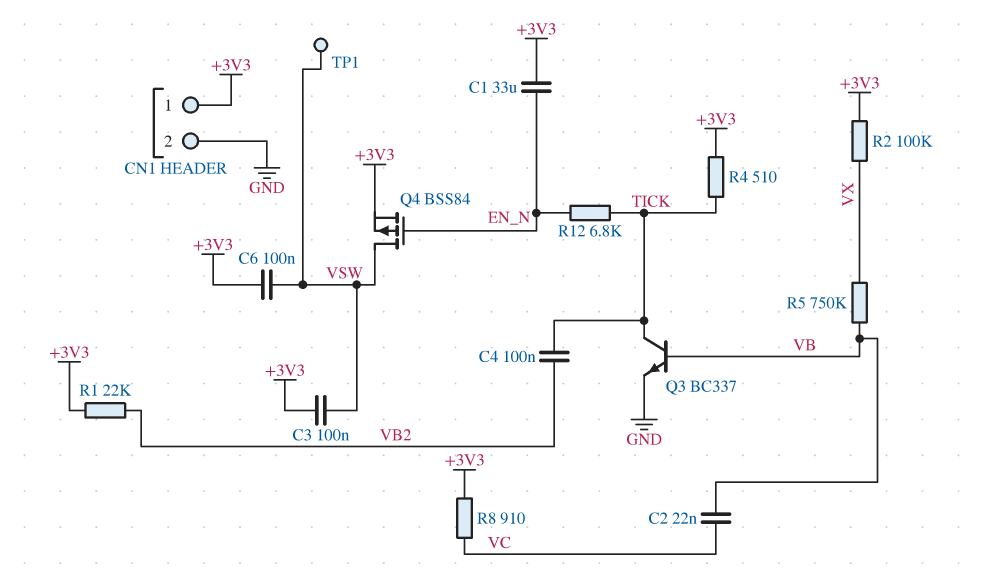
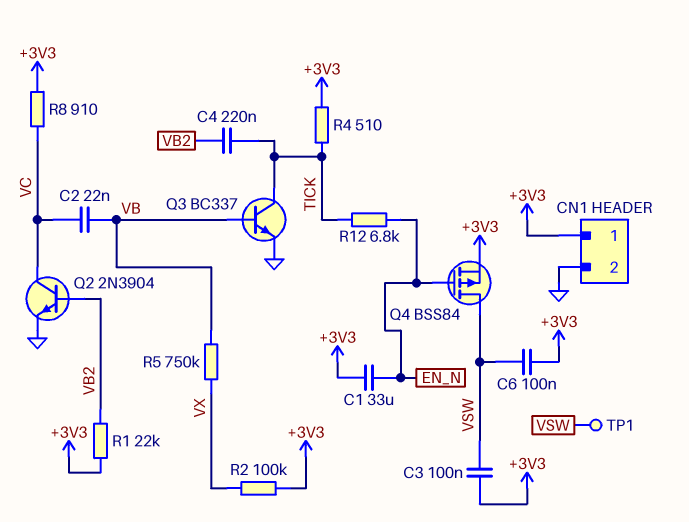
C4: 100nF (TICK, VB2) -> 220nF (TICK, VB2)
Q2: none -> NPN 2N3904 (B VB2, C VC, E GND)

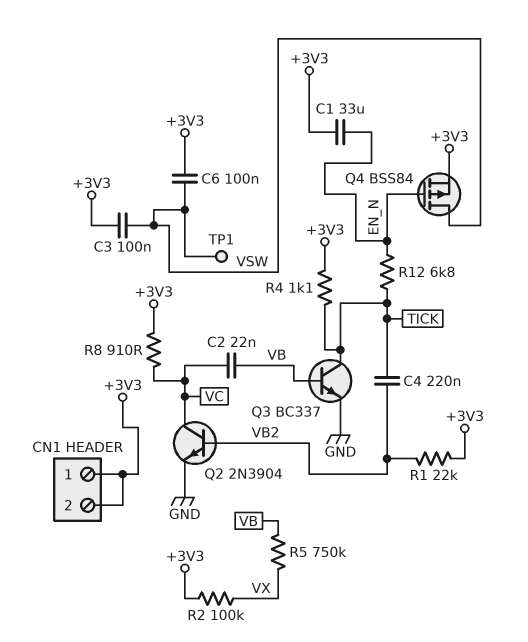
CN1 pin 2: GND -> +3V3
R4: 510 (+3V3, TICK) -> 1.1k (+3V3, TICK)

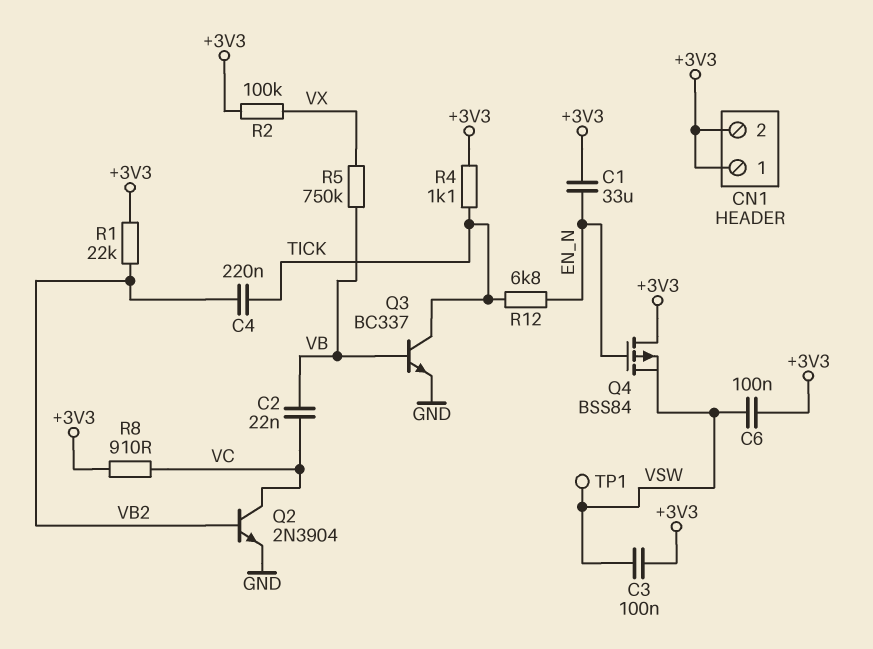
Q4: PMOS BSS84 (G EN_N, D VSW, S +3V3) -> PMOS BSS84 (G EN_N, D +3V3, S VSW)

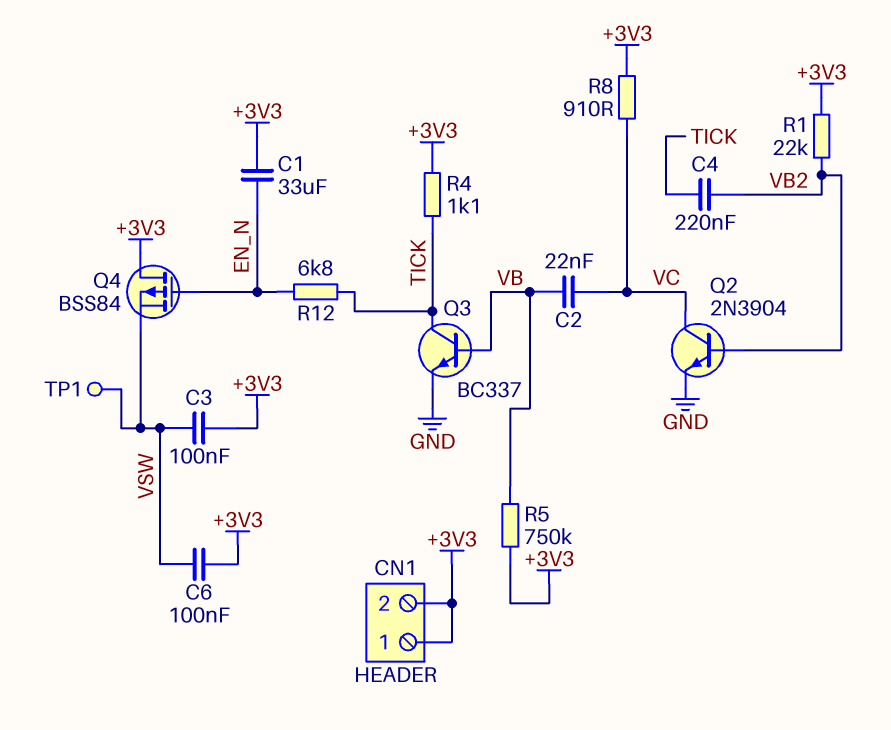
R2: 100k (+3V3, VX) -> none
R5: 750k (VB, VX) -> 750k (+3V3, VB)

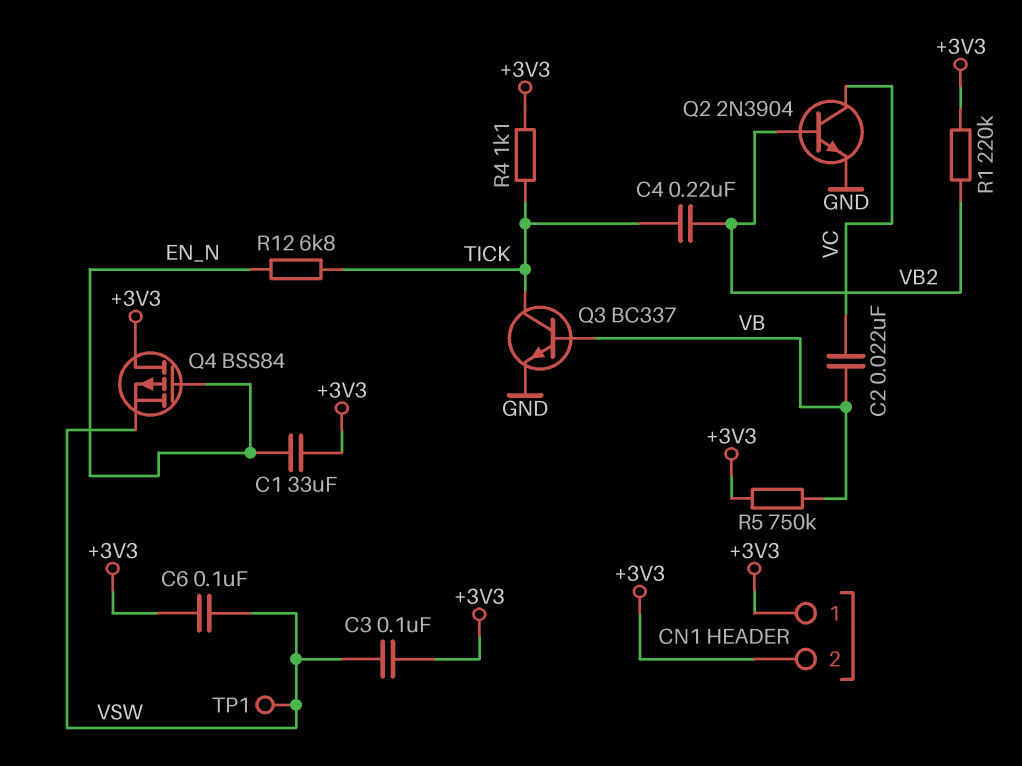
R1: 22k (+3V3, VB2) -> 220k (+3V3, VB2)
R8: 910 (+3V3, VC) -> none

